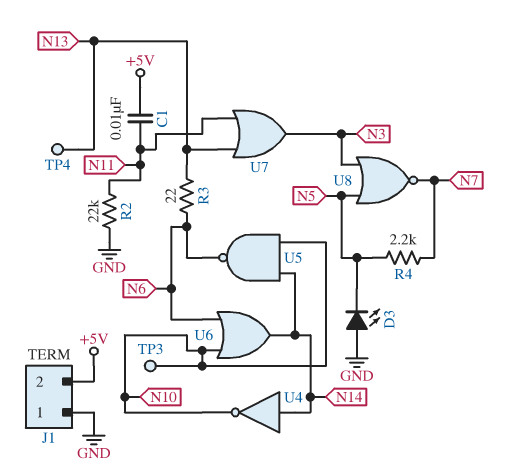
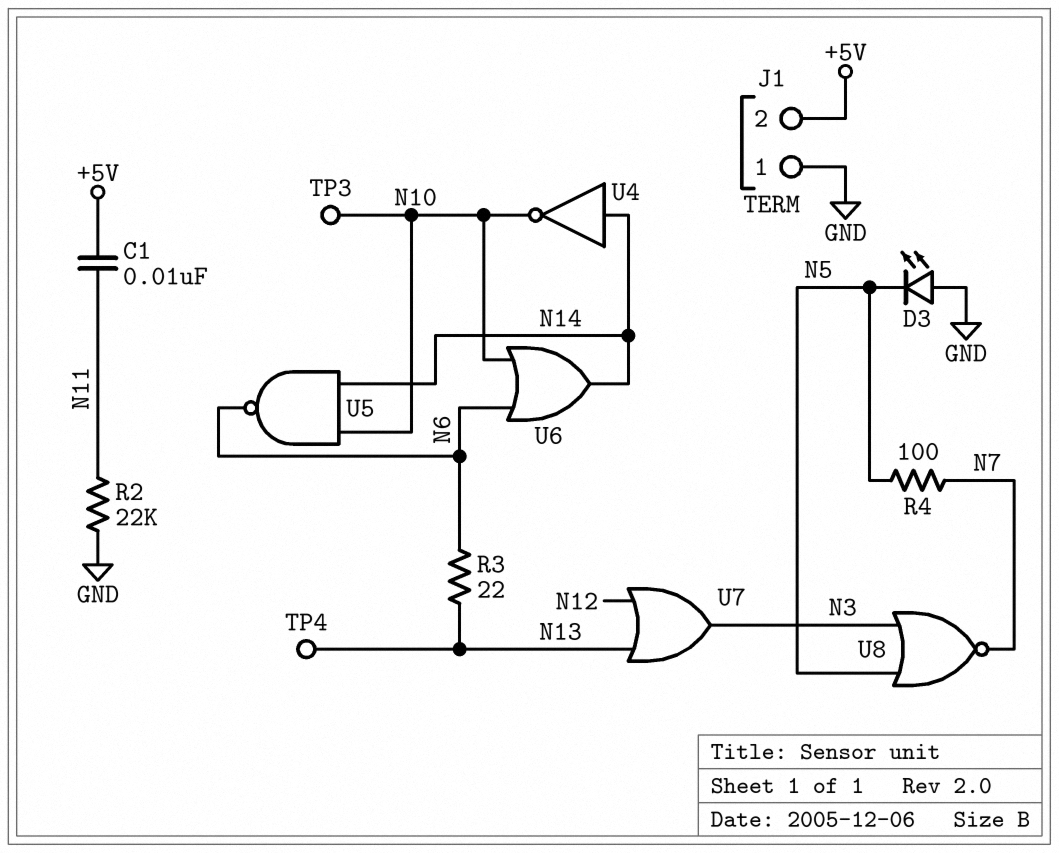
R4: 2.2k (N5, N7) -> 100 (N5, N7)
U7: OR (in N11, in N13, out N3) -> OR (in N12, in N13, out N3)

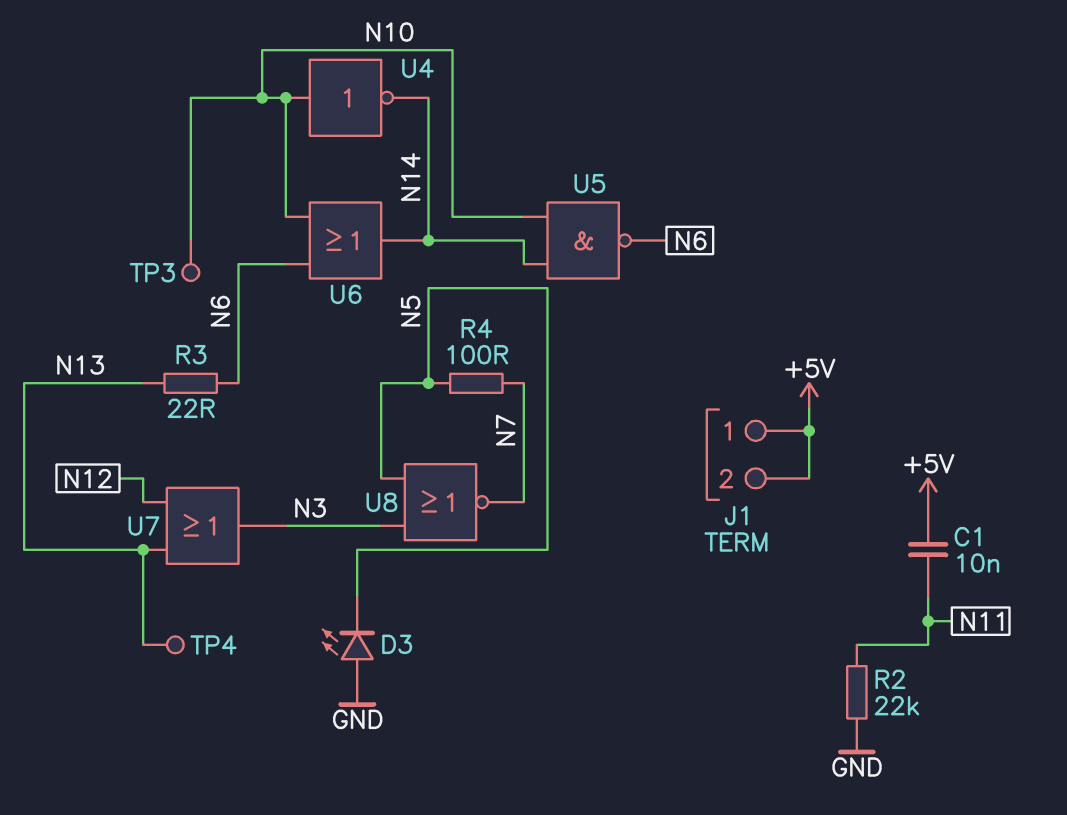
J1 pin 1: GND -> +5V
U4: NOT (in N14, out N10) -> NOT (in N10, out N14)

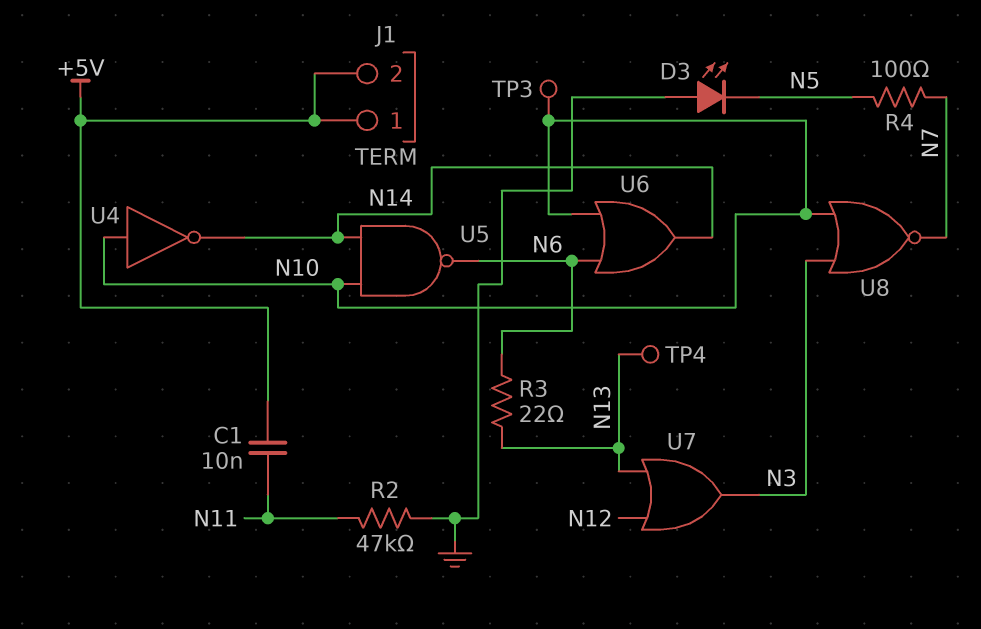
R2: 22k (GND, N11) -> 47k (GND, N11)
U8: NOR (in N3, in N5, out N7) -> NOR (in N3, in N10, out N7)

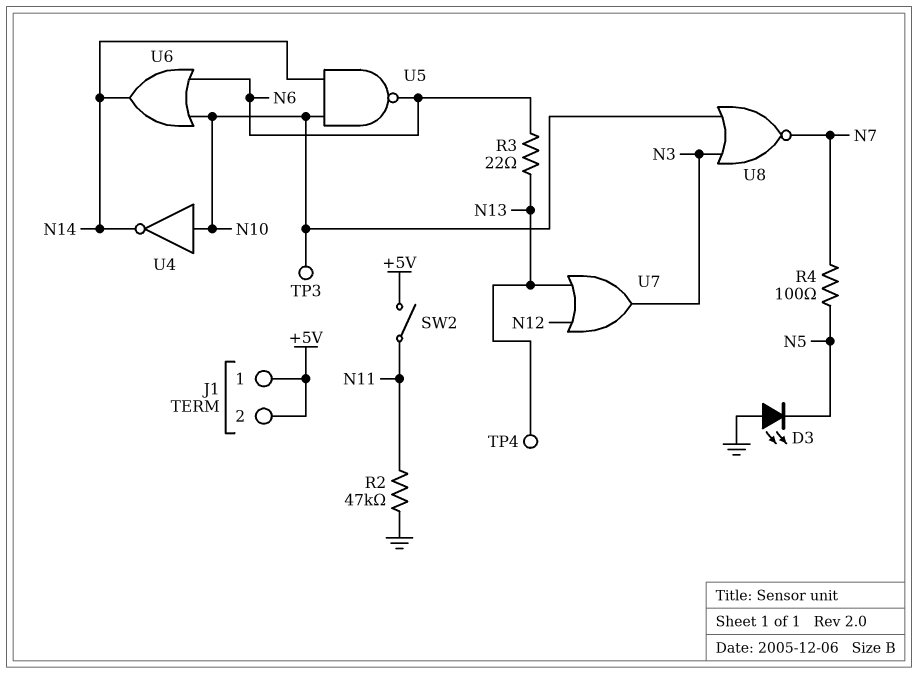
C1: 10nF (+5V, N11) -> none
SW2: none -> switch (+5V, N11)

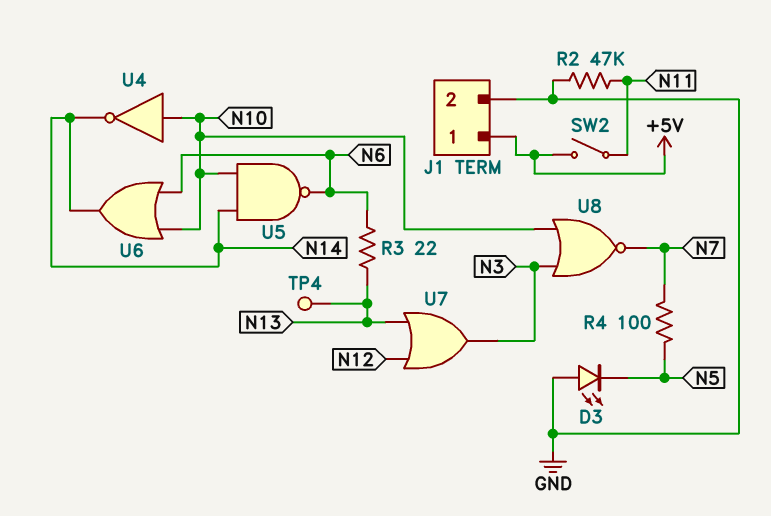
J1 pin 2: +5V -> GND
TP3: test point (N10) -> none

